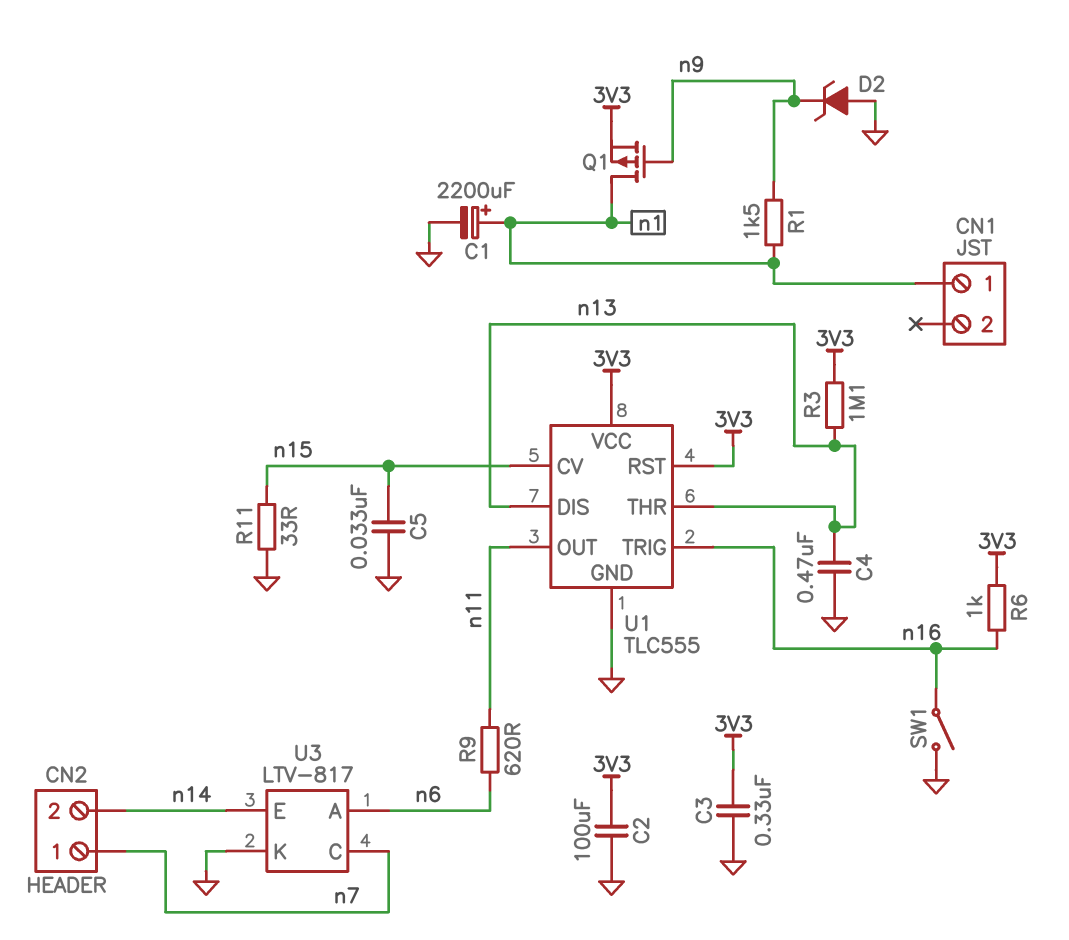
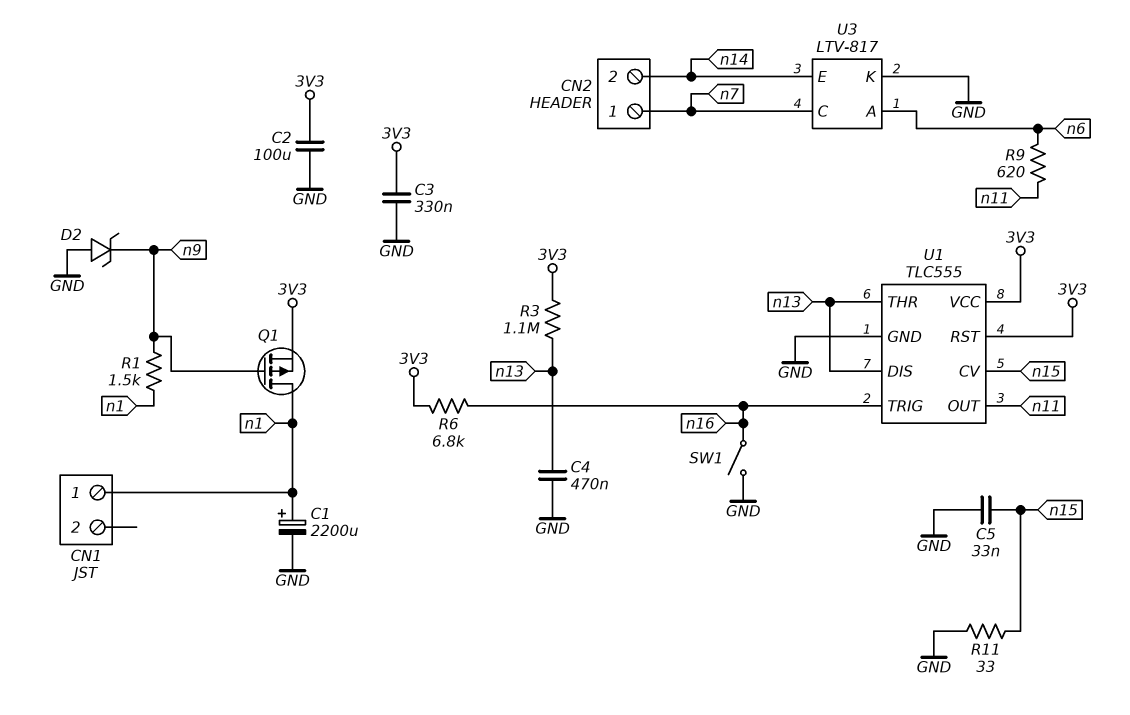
R6: 1k (3V3, n16) -> 6.8k (3V3, n16)

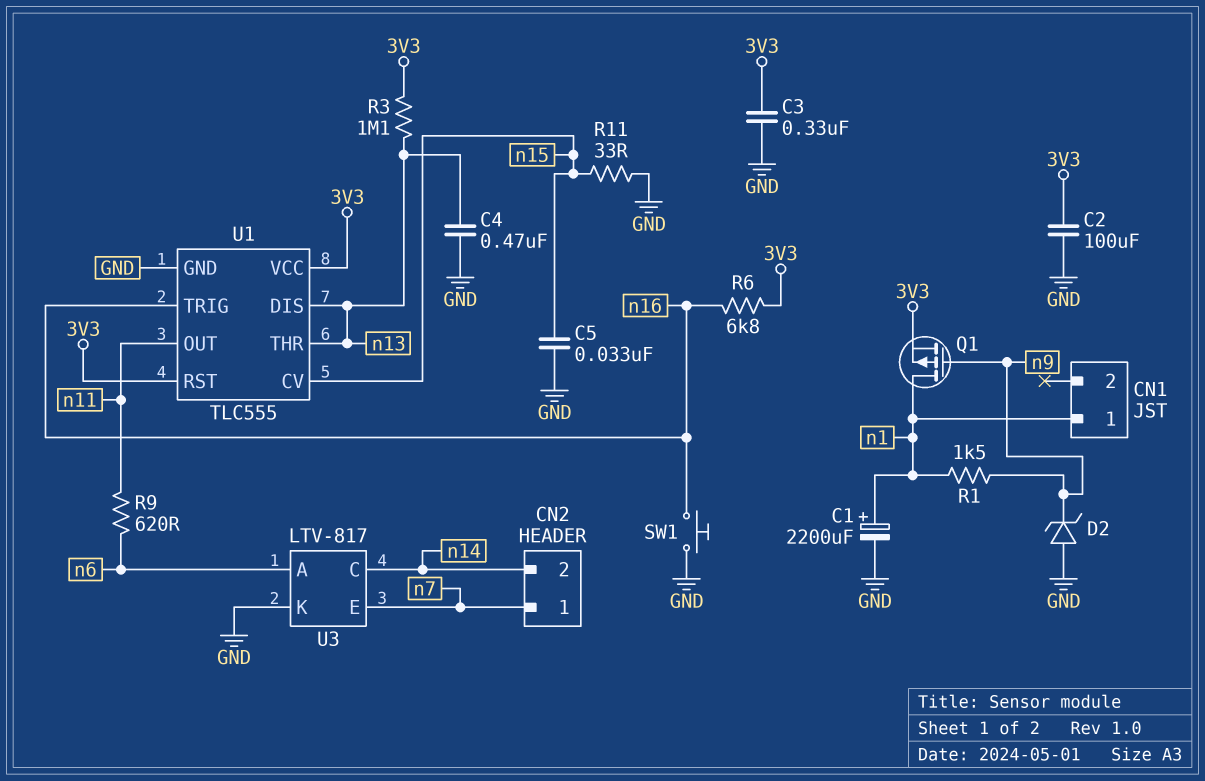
SW1: switch (GND, n16) -> button (GND, n16)
U3 pin C: n7 -> n14
U3 pin E: n14 -> n7

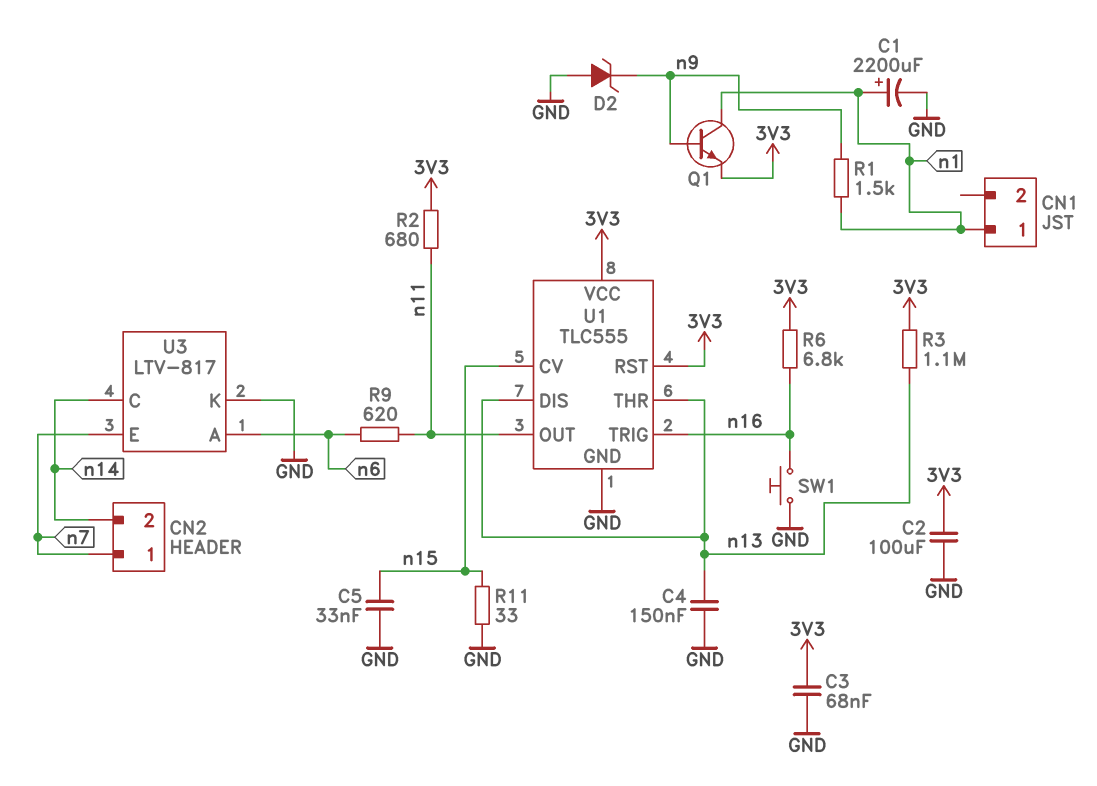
C3: 330nF (3V3, GND) -> 68nF (3V3, GND)
C4: 470nF (GND, n13) -> 150nF (GND, n13)
Q1: PMOS (G n9, D n1, S 3V3) -> NPN (B n9, C n1, E 3V3)
R2: none -> 680 (3V3, n11)

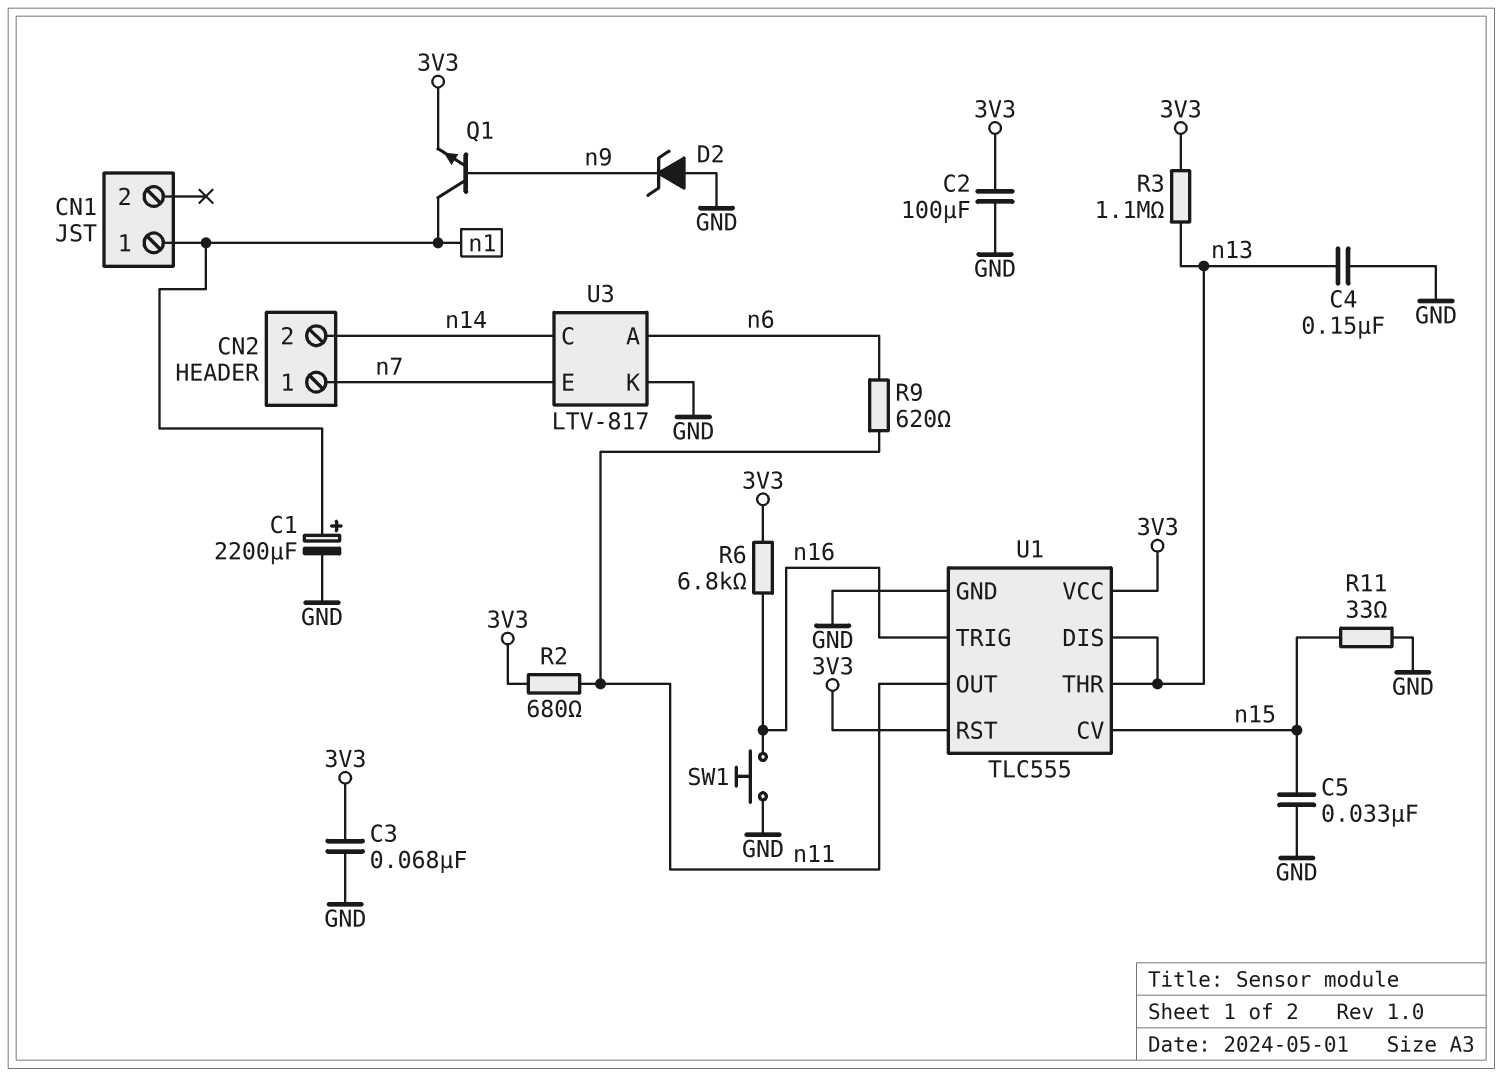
R1: 1.5k (n1, n9) -> none

